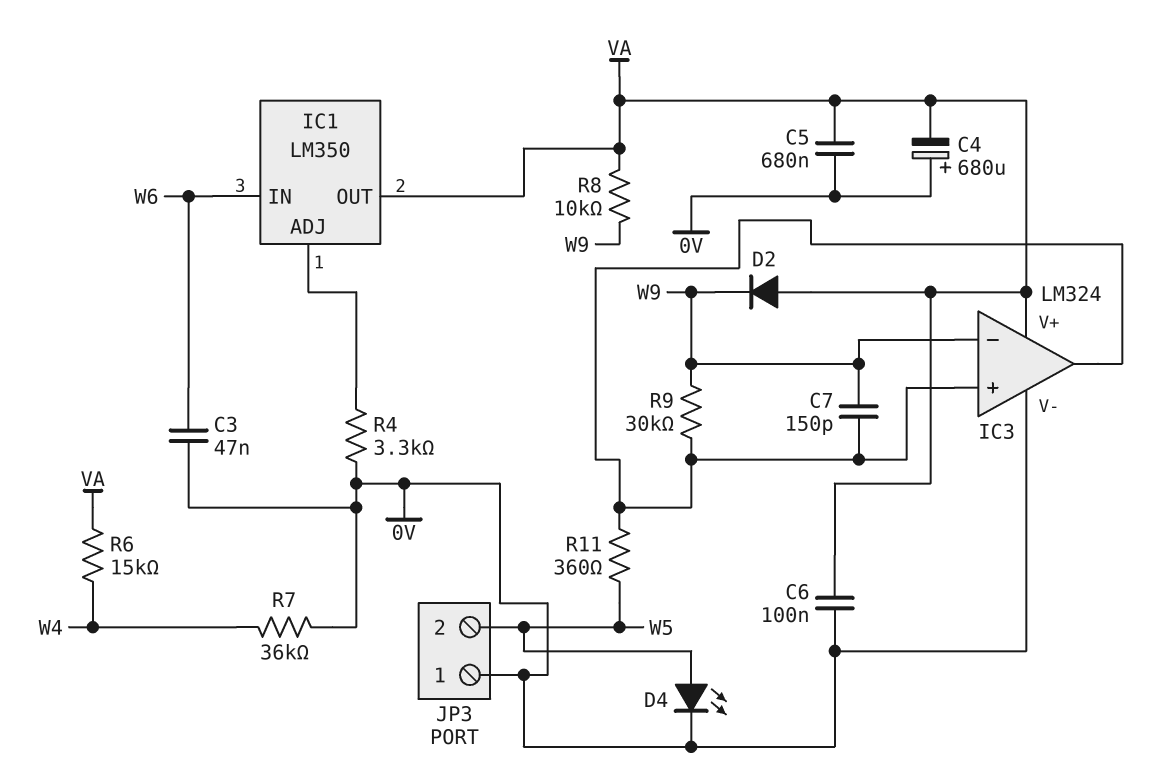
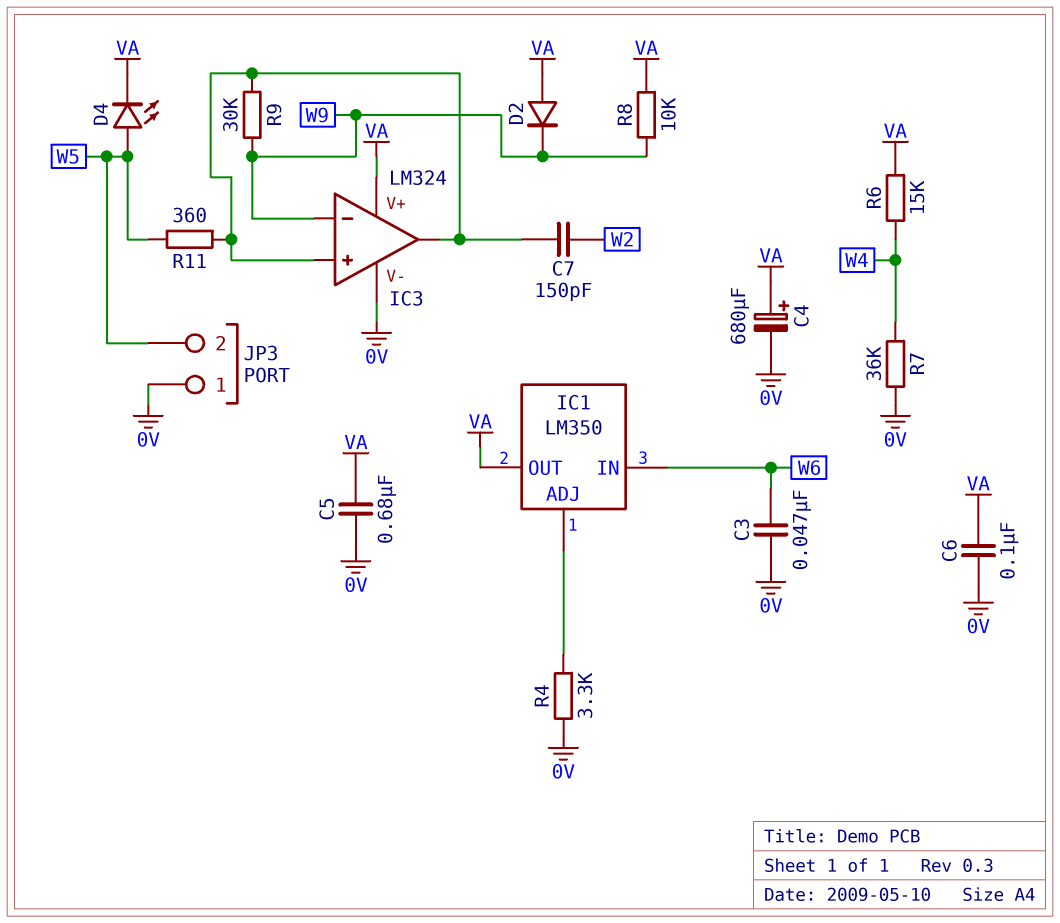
C4: 680uF (plus 0V, minus VA) -> 680uF (plus VA, minus 0V)
C7: 150pF (IC3/in+, W9) -> 150pF (IC3/in+, W2)
D4: LED (A W5, K 0V) -> LED (A W5, K VA)

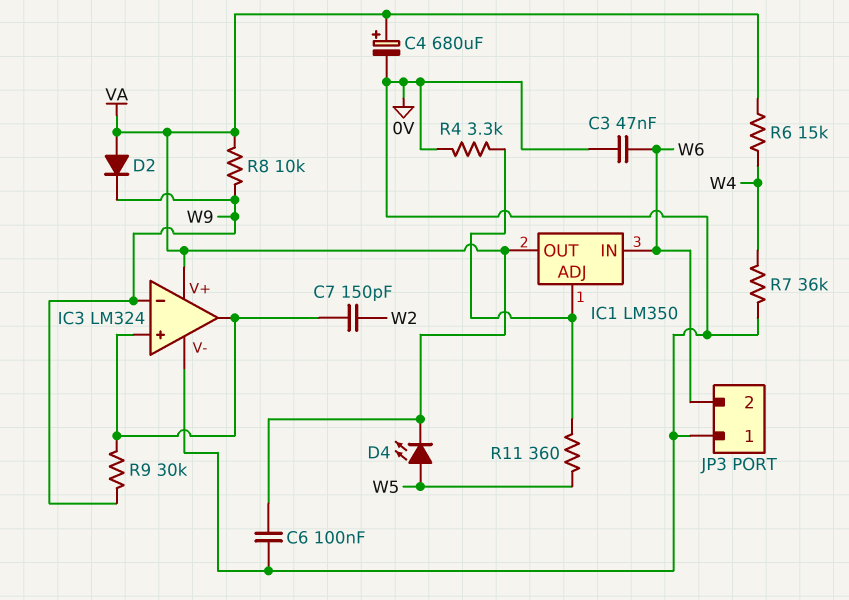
C5: 680nF (0V, VA) -> none
JP3 pin 2: W5 -> W6
R11: 360 (IC3/in+, W5) -> 360 (IC1/ADJ, W5)

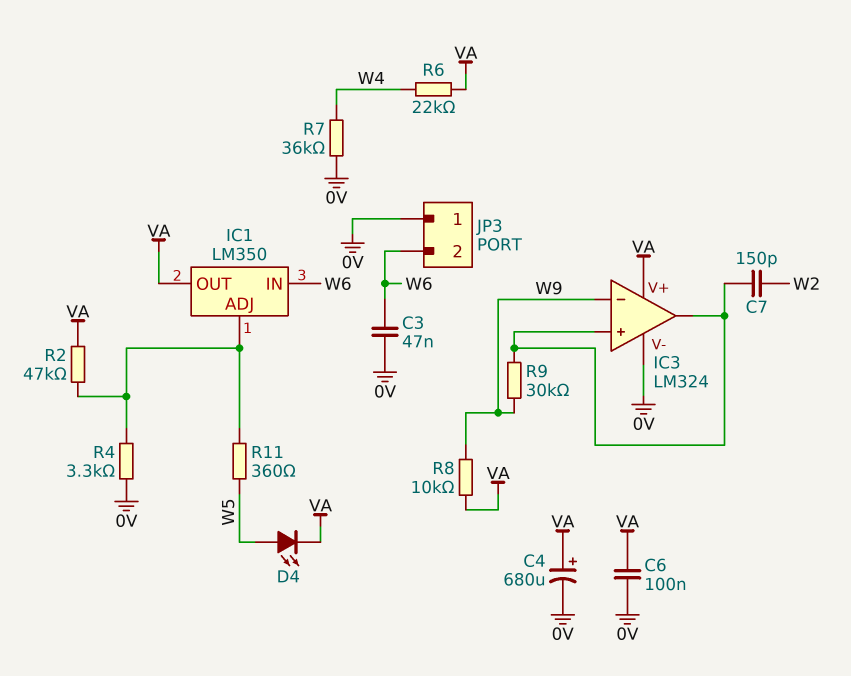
D2: diode (A VA, K W9) -> none
R2: none -> 47k (IC1/ADJ, VA)
R6: 15k (VA, W4) -> 22k (VA, W4)

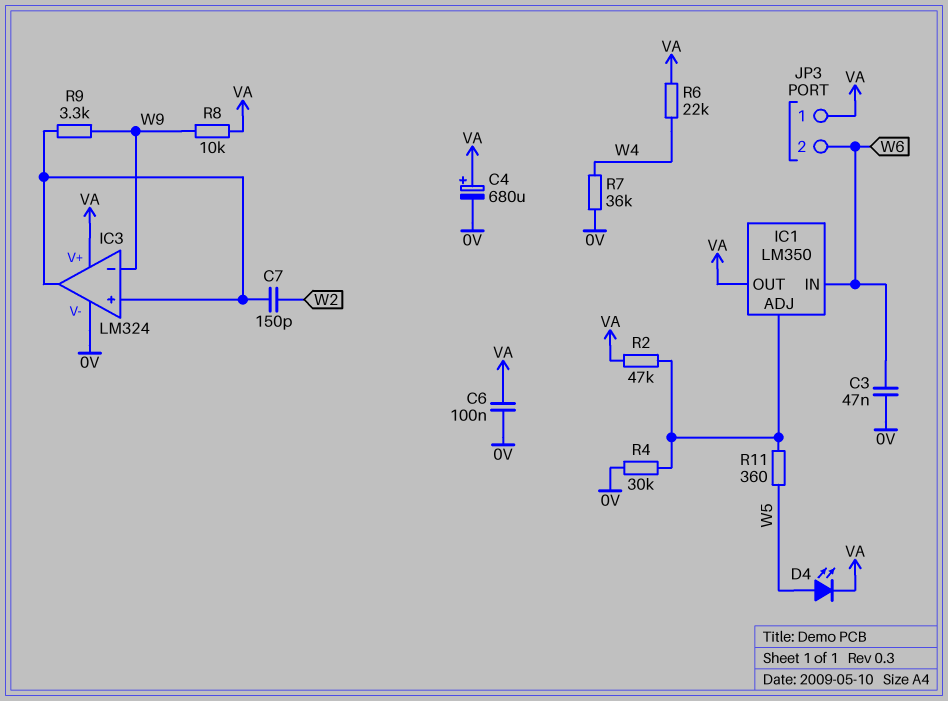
JP3 pin 1: 0V -> VA
R4: 3.3k (0V, IC1/ADJ) -> 30k (0V, IC1/ADJ)
R9: 30k (IC3/in+, W9) -> 3.3k (IC3/in+, W9)

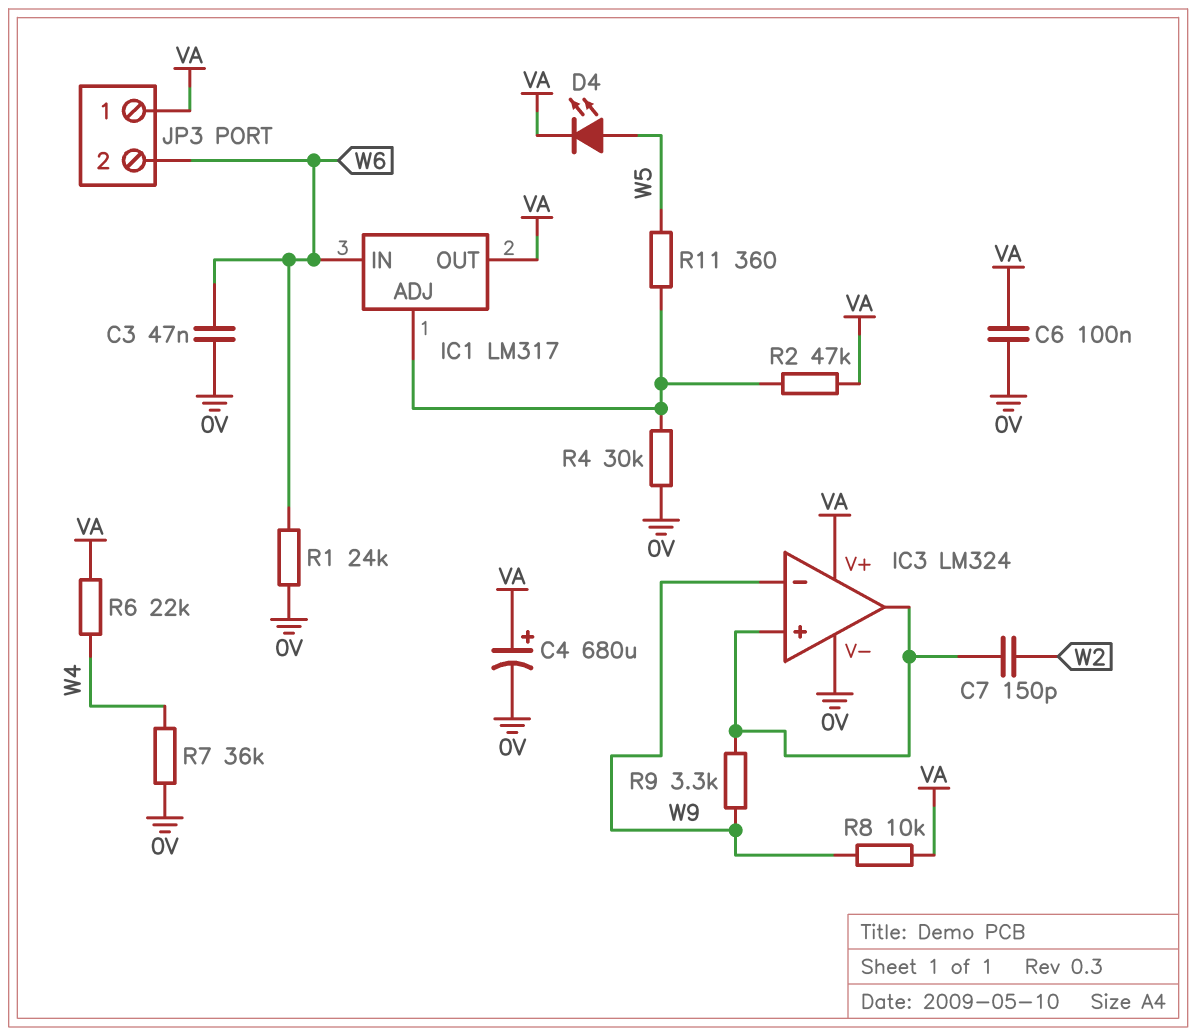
IC1: LM350 -> LM317
R1: none -> 24k (0V, W6)

